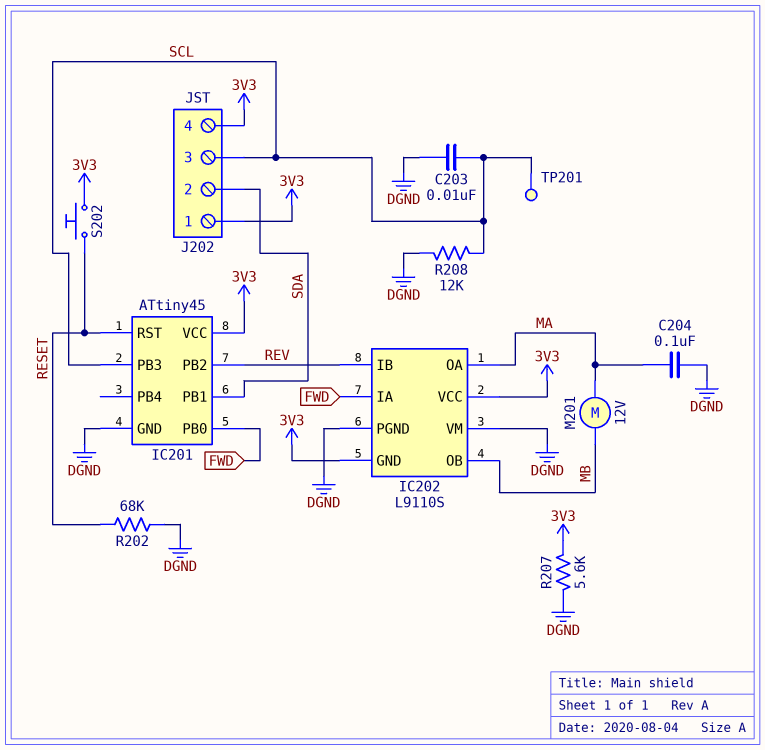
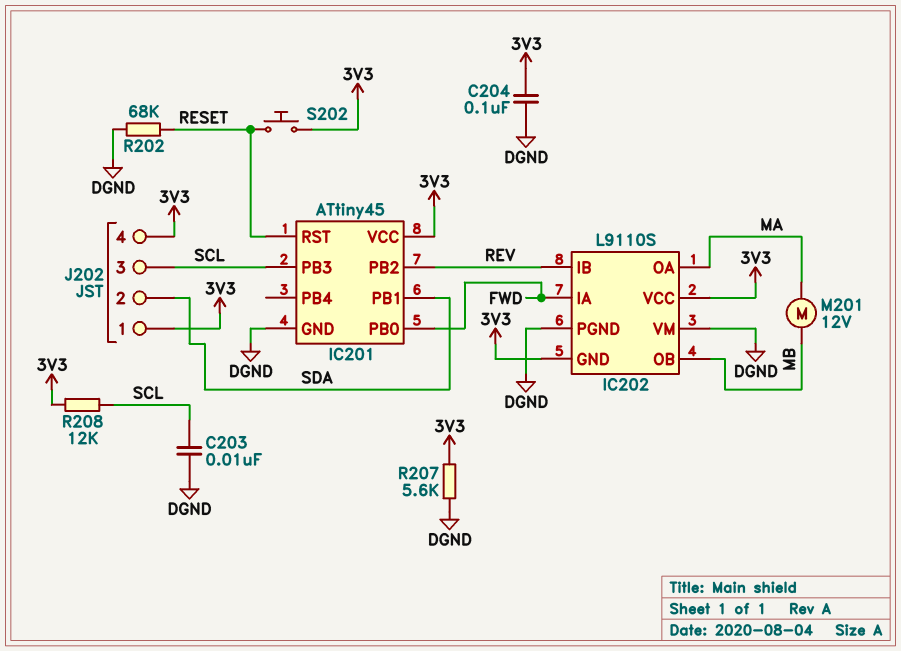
C204: 100nF (DGND, MA) -> 100nF (3V3, DGND)
R208: 12k (DGND, SCL) -> 12k (3V3, SCL)
TP201: test point (SCL) -> none

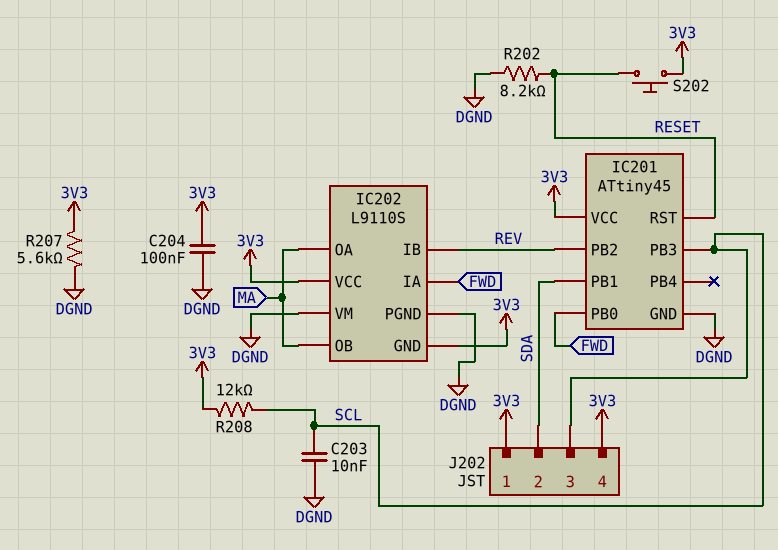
IC202 pin OB: MB -> MA
M201: motor 12V (MA, MB) -> none
R202: 68k (DGND, RESET) -> 8.2k (DGND, RESET)

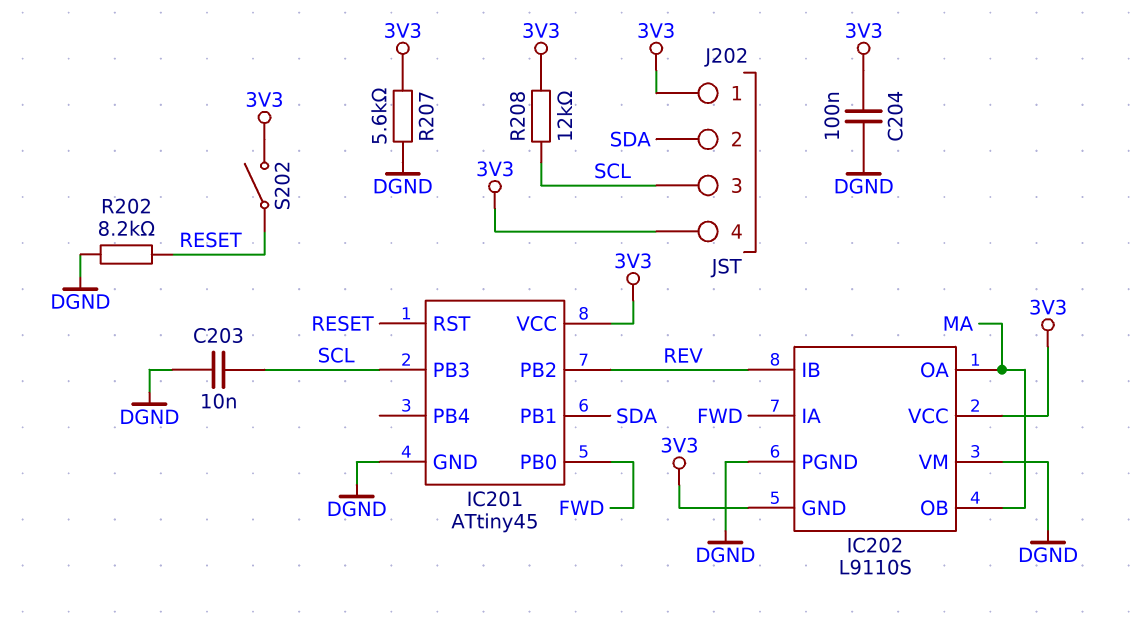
S202: button (3V3, RESET) -> switch (3V3, RESET)

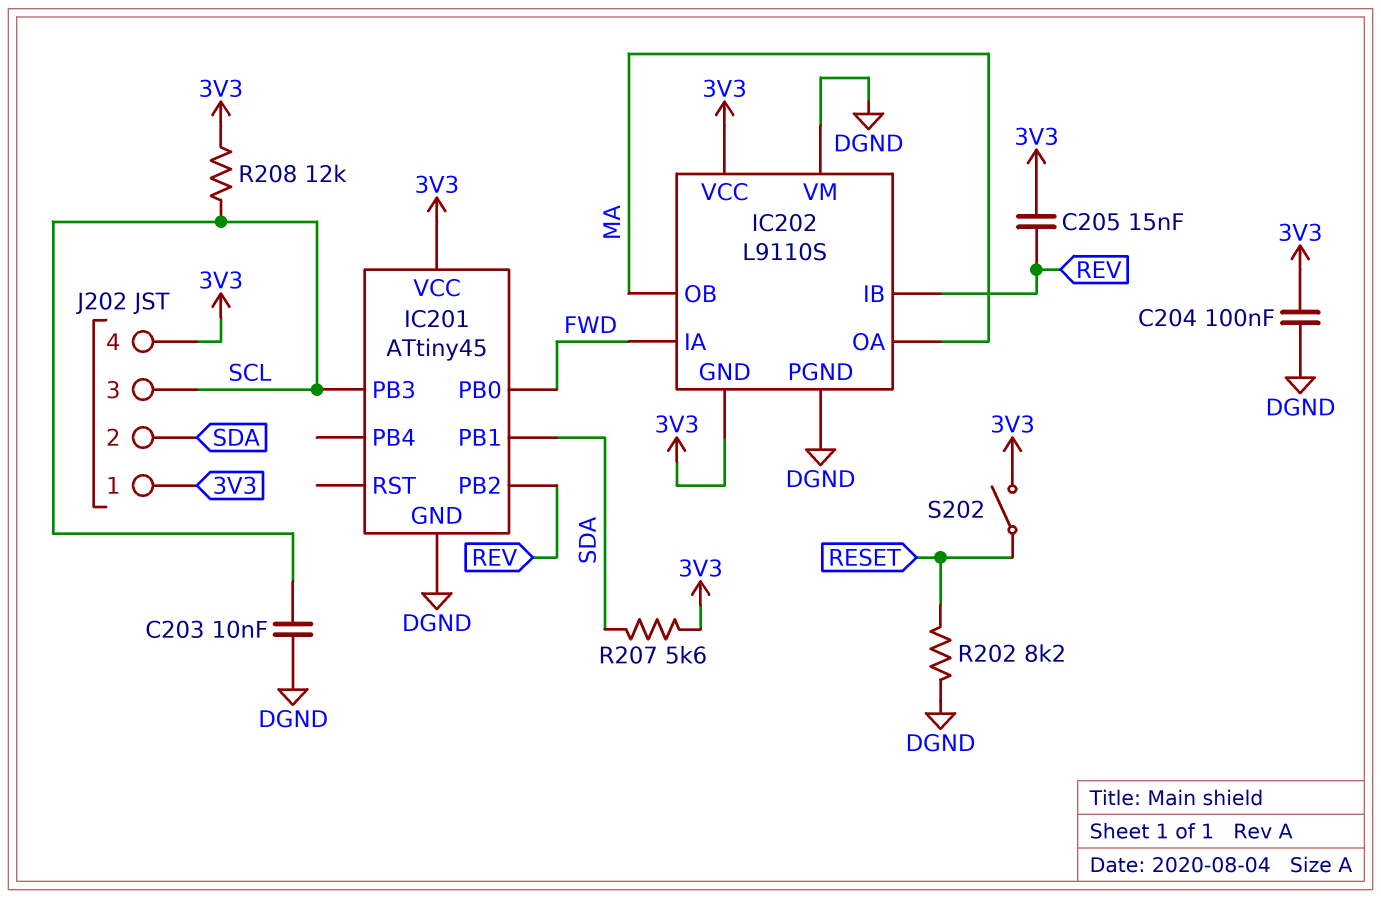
C205: none -> 15nF (3V3, REV)
IC201 pin RST: RESET -> none
R207: 5.6k (3V3, DGND) -> 5.6k (3V3, SDA)

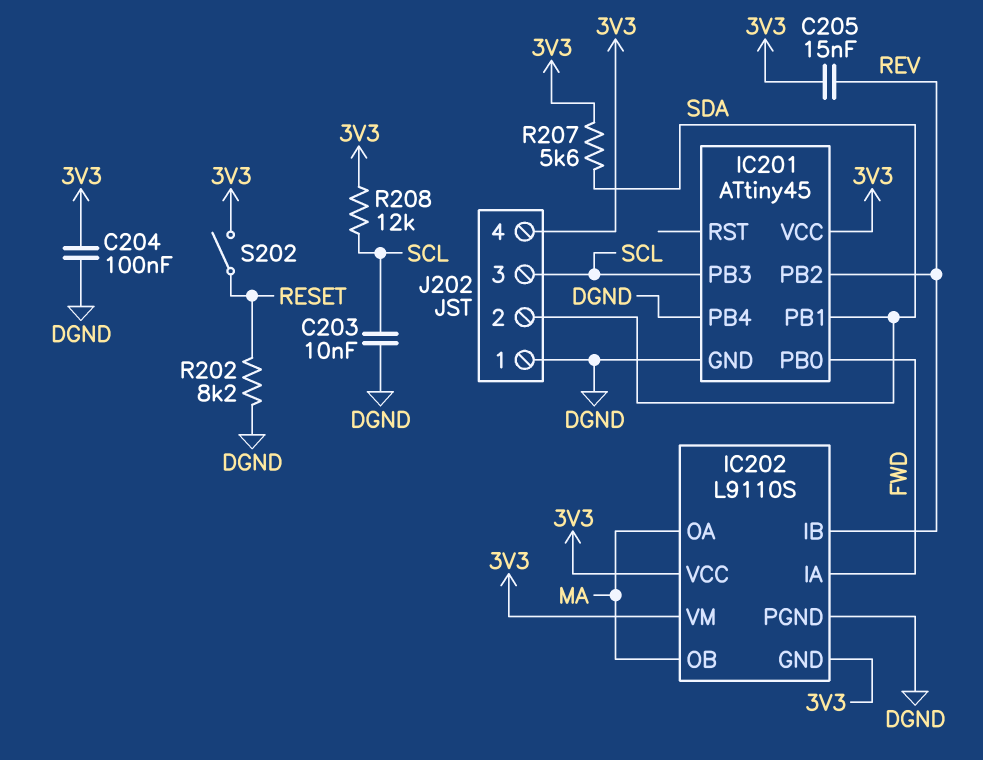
IC201 pin PB4: none -> DGND
IC202 pin VM: DGND -> 3V3
J202 pin 1: 3V3 -> DGND

